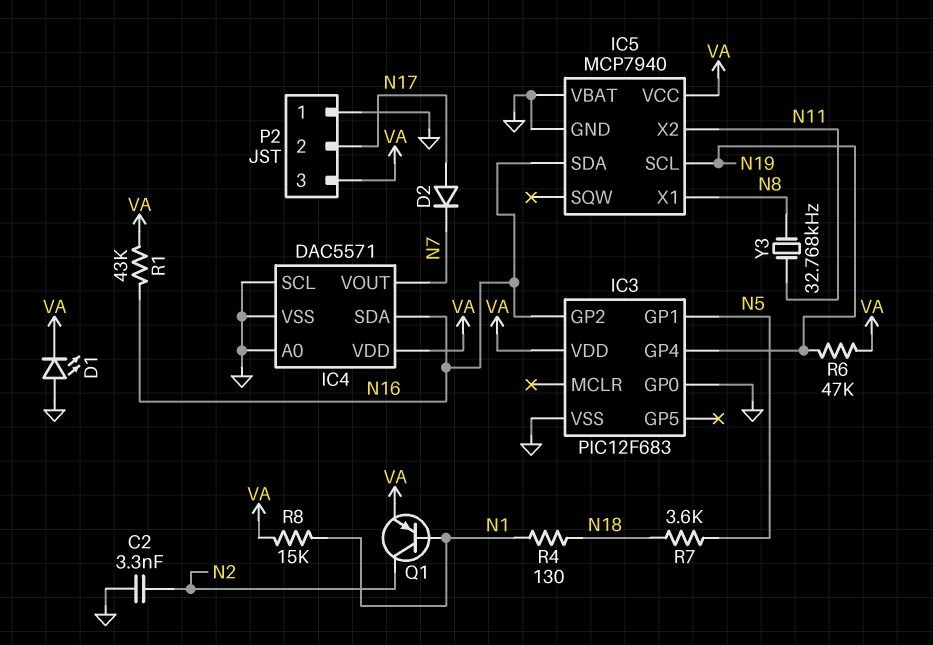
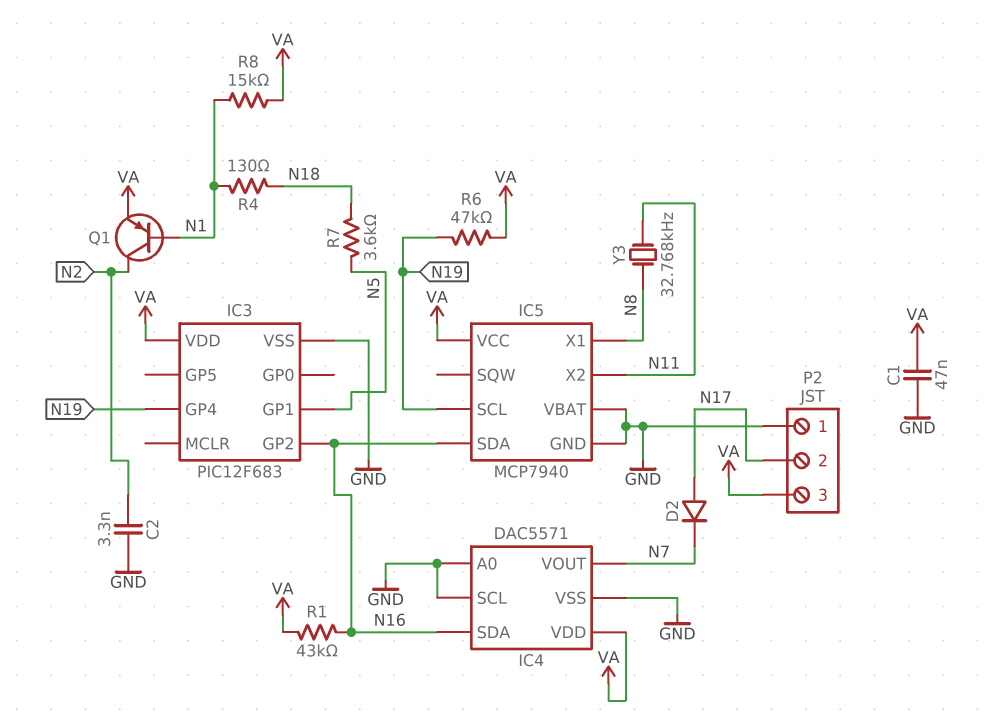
C1: none -> 47nF (GND, VA)
D1: LED (A GND, K VA) -> none
IC3 pin GP0: GND -> none

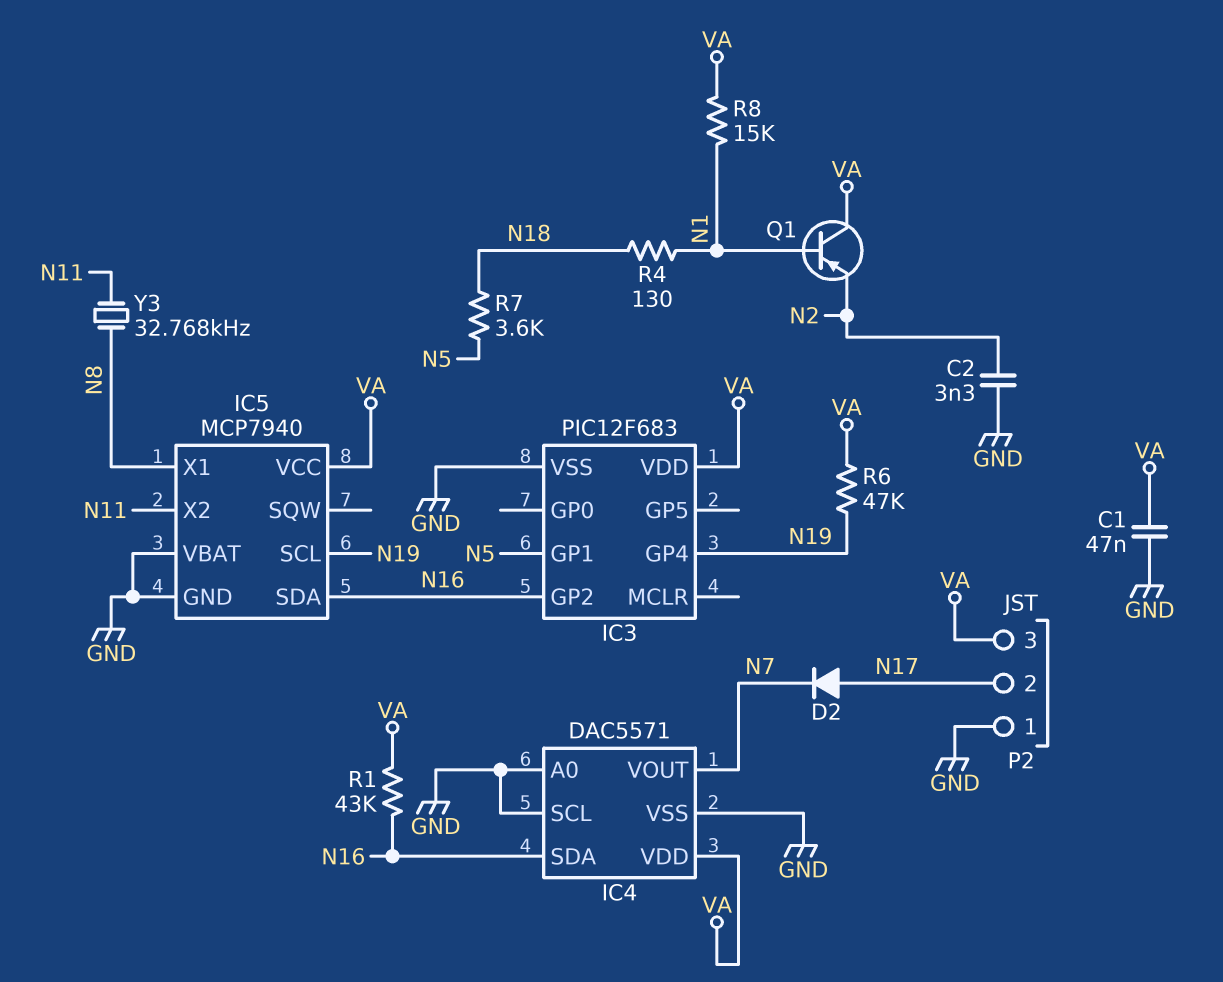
Q1: PNP (B N1, C N2, E VA) -> PNP (B N1, C VA, E N2)

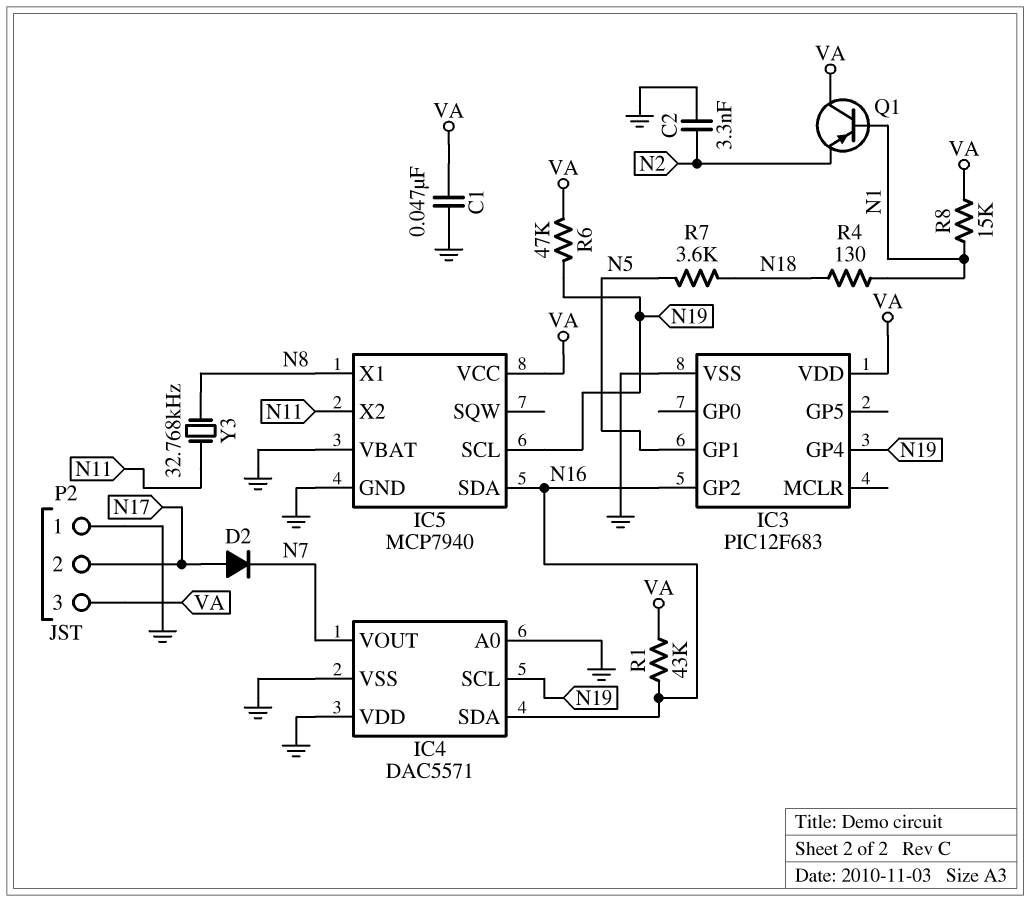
IC4 pin SCL: GND -> N19
IC4 pin VDD: VA -> GND

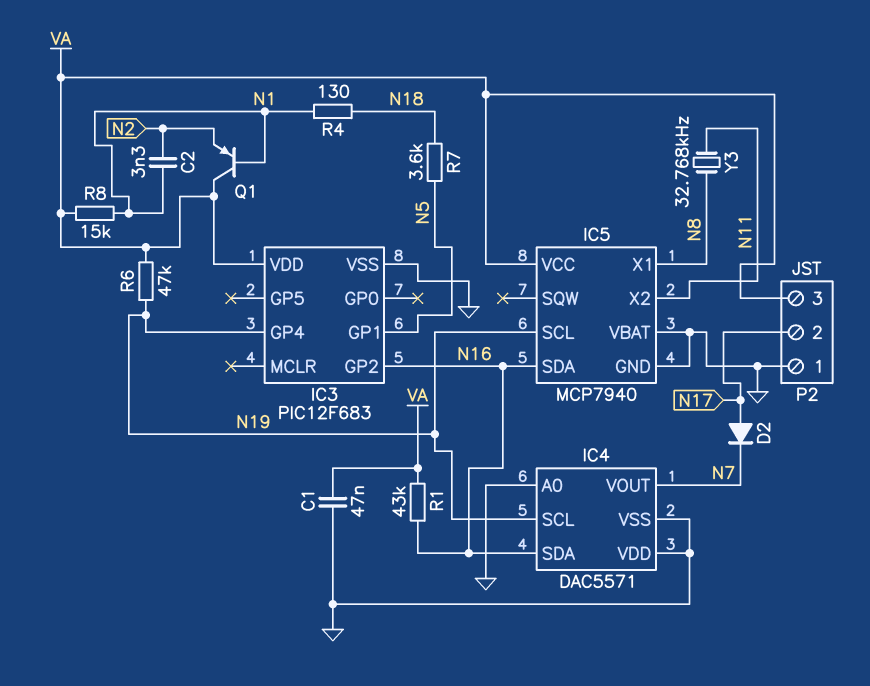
C2: 3.3nF (GND, N2) -> 3.3nF (N1, N2)

